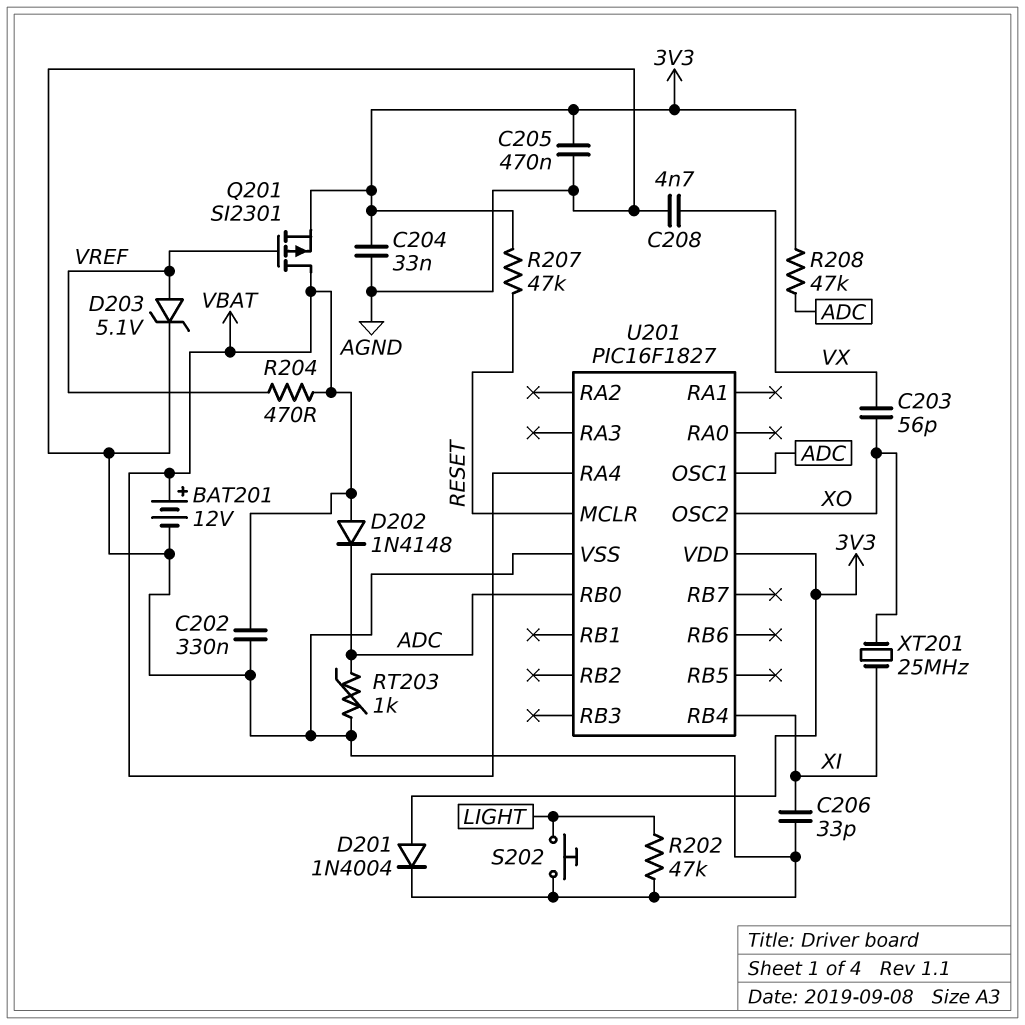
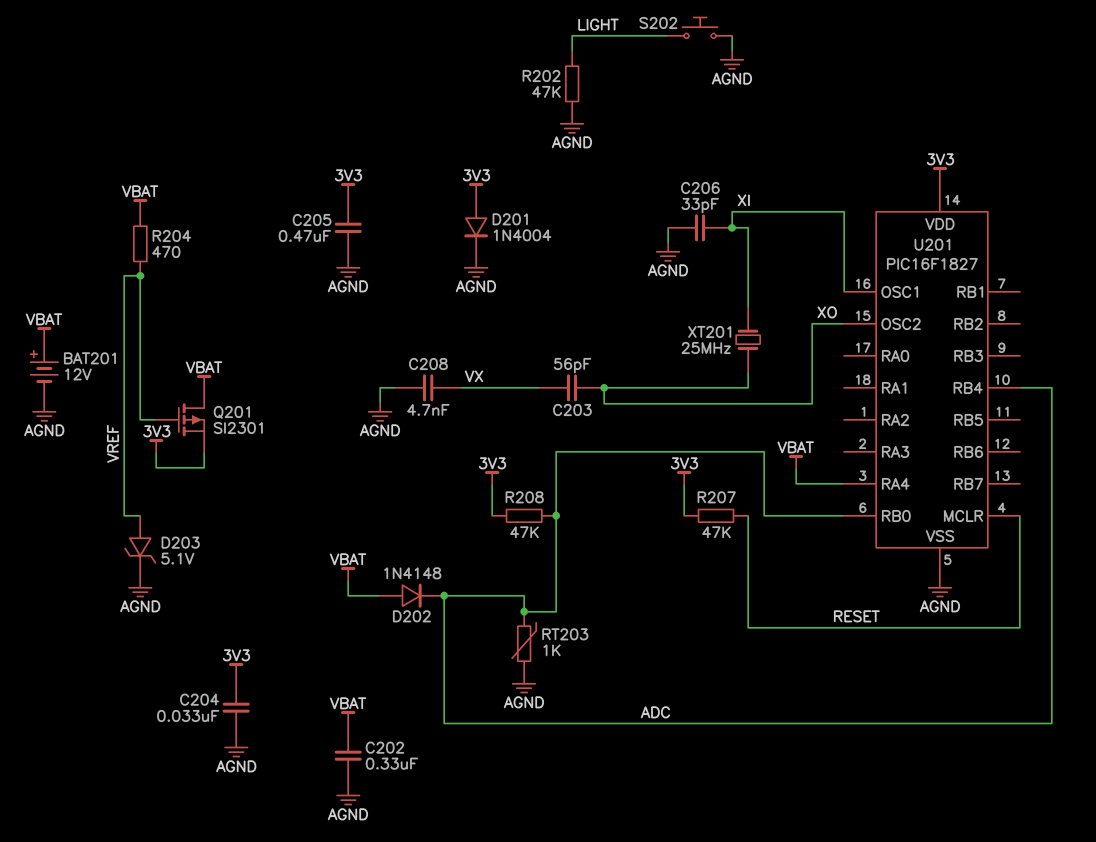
U201 pin OSC1: ADC -> XI
U201 pin RB4: XI -> ADC

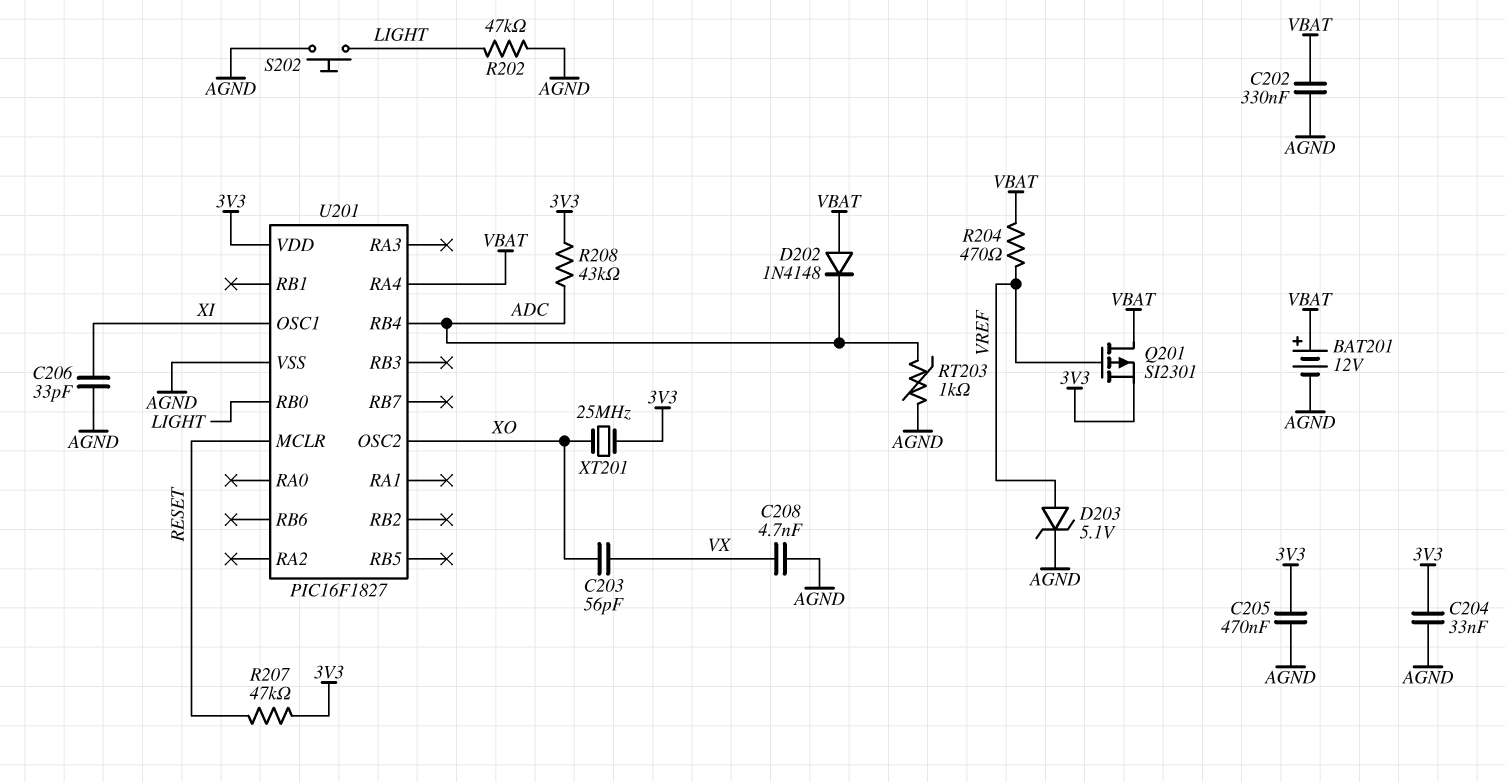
D201: diode 1N4004 (A 3V3, K AGND) -> none
R208: 47k (3V3, ADC) -> 43k (3V3, ADC)
U201 pin RB0: ADC -> LIGHT
XT201: 25MHz (XI, XO) -> 25MHz (3V3, XO)

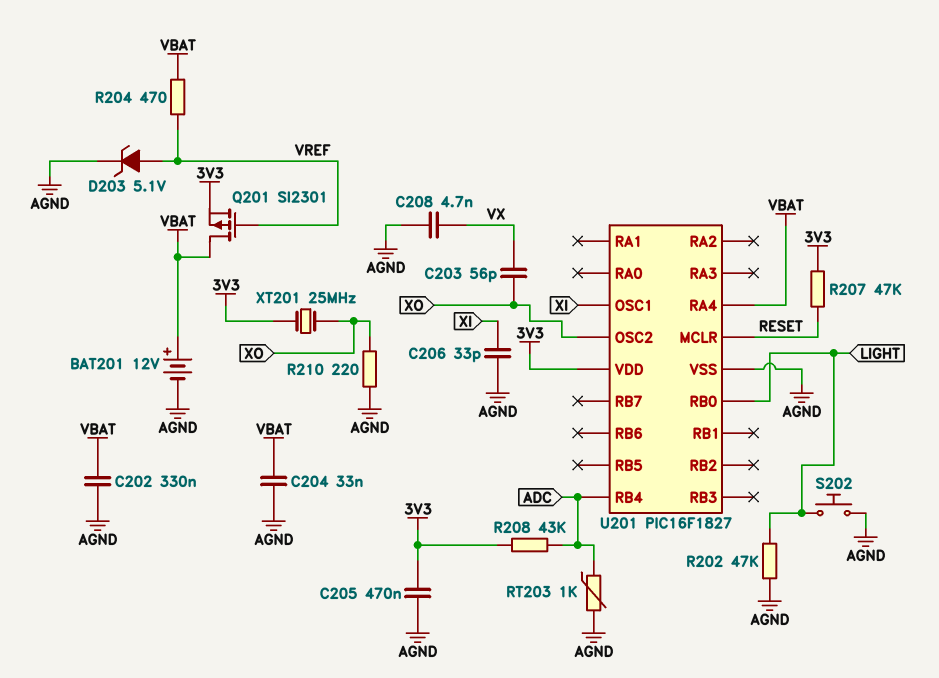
C204: 33nF (3V3, AGND) -> 33nF (AGND, VBAT)
D202: diode 1N4148 (A VBAT, K ADC) -> none
R210: none -> 220 (AGND, XO)

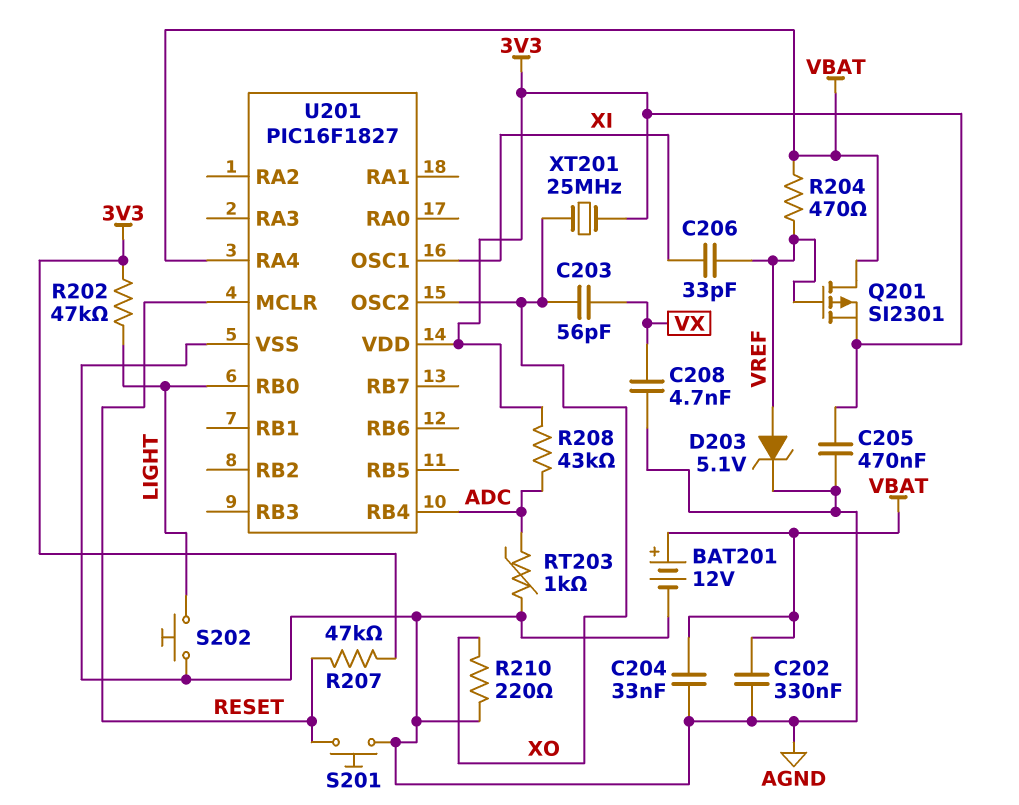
C206: 33pF (AGND, XI) -> 33pF (VREF, XI)
R202: 47k (AGND, LIGHT) -> 47k (3V3, LIGHT)
S201: none -> button (AGND, RESET)

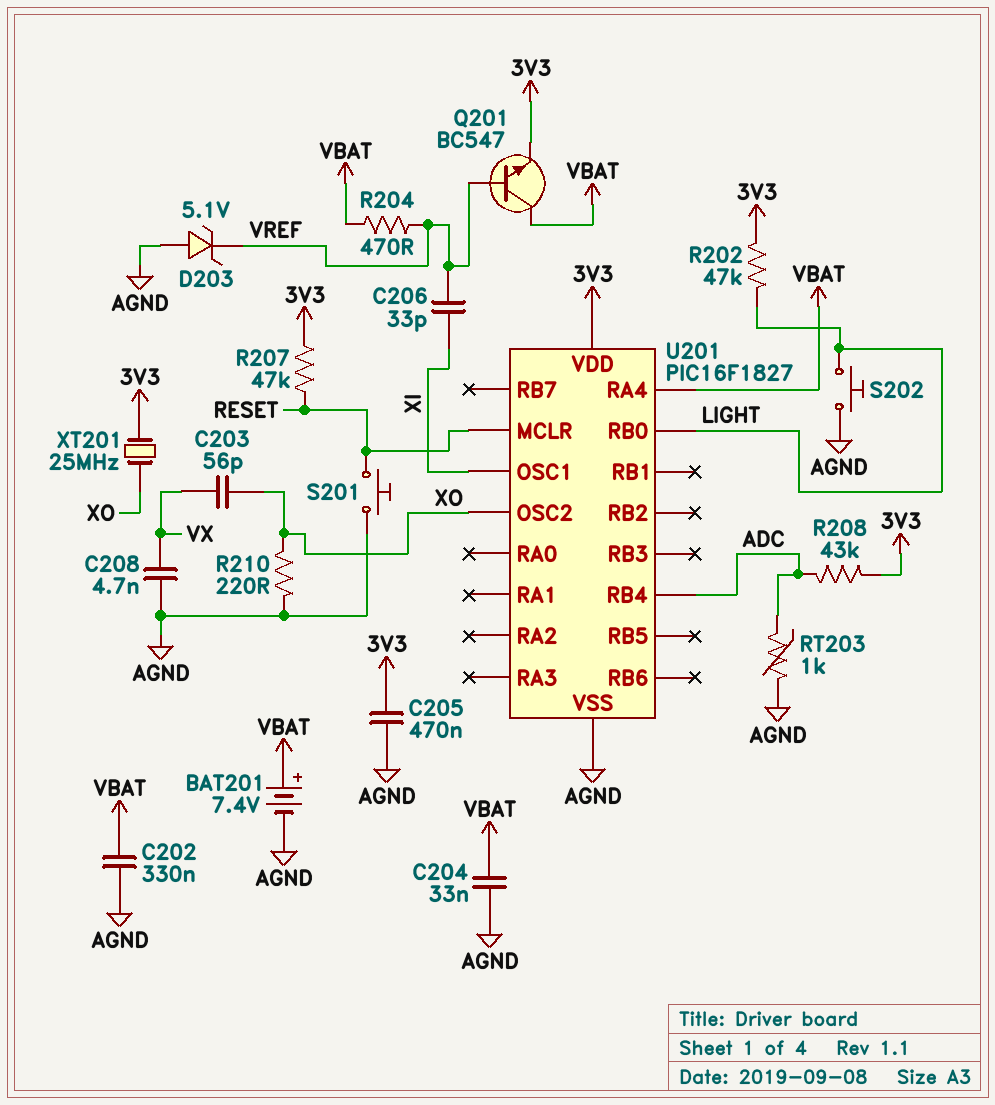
BAT201: 12V (plus VBAT, minus AGND) -> 7.4V (plus VBAT, minus AGND)
D203: zener 5.1V (A VREF, K AGND) -> zener 5.1V (A AGND, K VREF)
Q201: PMOS SI2301 (G VREF, D VBAT, S 3V3) -> NPN BC547 (B VREF, C VBAT, E 3V3)

